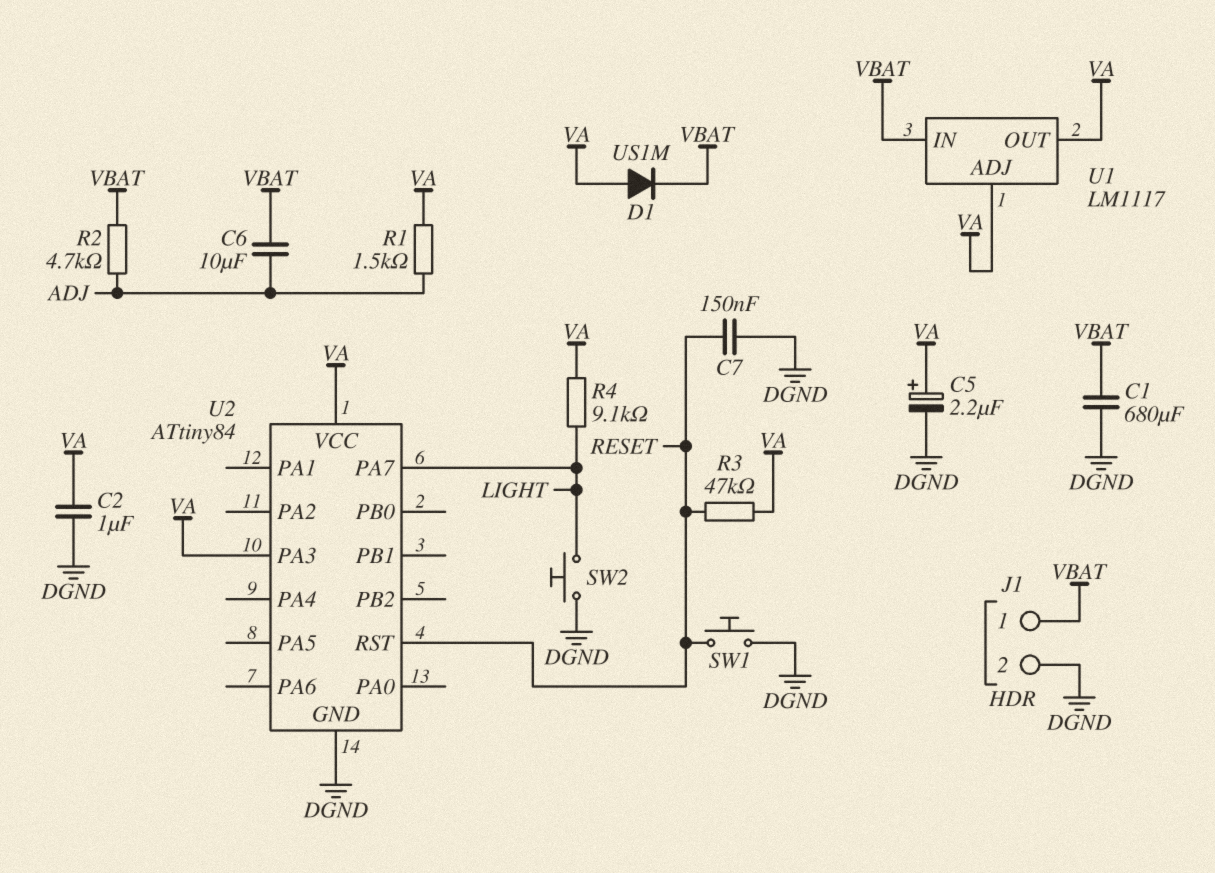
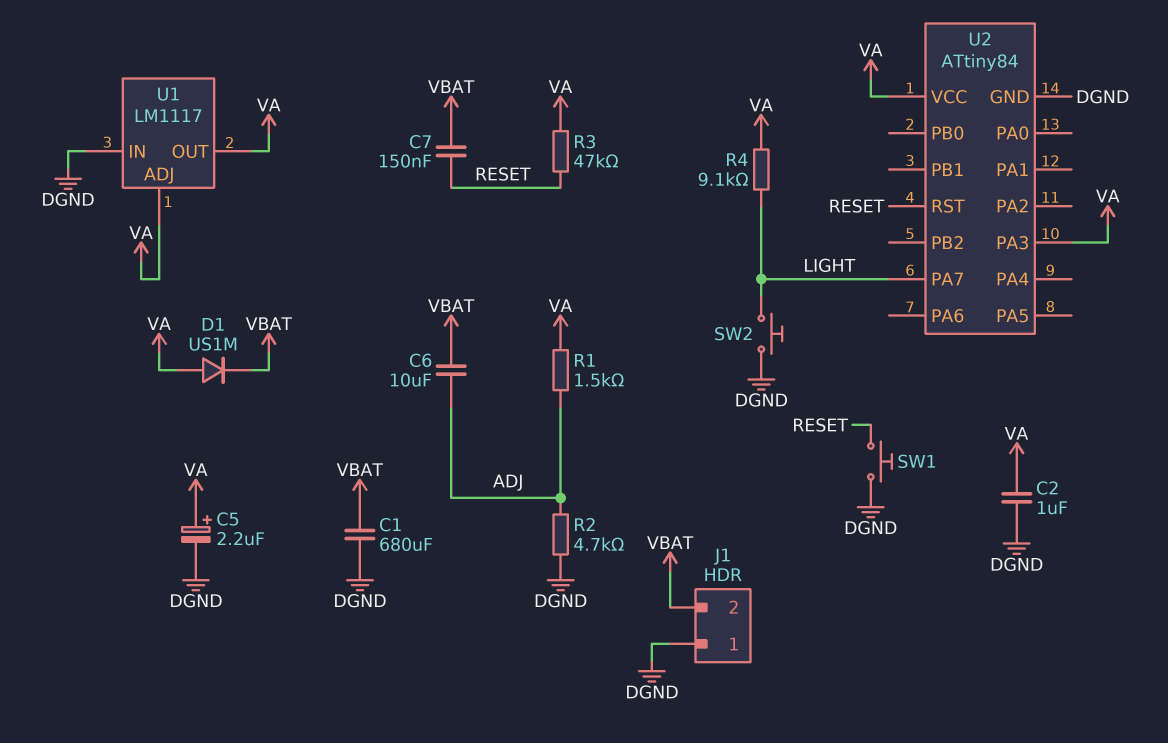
C7: 150nF (DGND, RESET) -> 150nF (RESET, VBAT)
J1 pin 1: VBAT -> DGND
J1 pin 2: DGND -> VBAT
R2: 4.7k (ADJ, VBAT) -> 4.7k (ADJ, DGND)
U1 pin IN: VBAT -> DGND

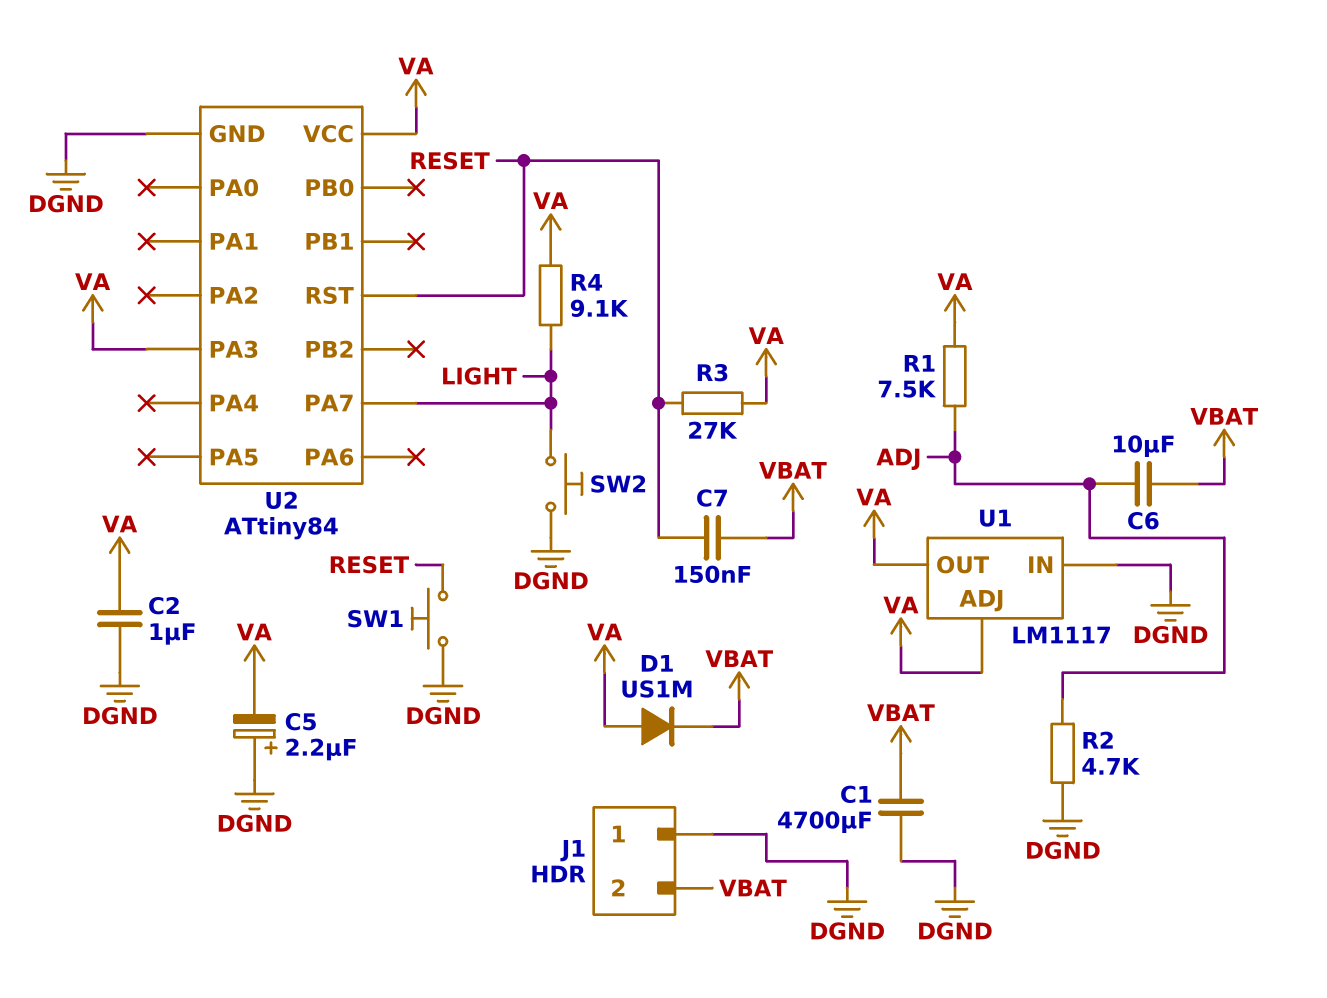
C1: 680uF (DGND, VBAT) -> 4700uF (DGND, VBAT)
C5: 2.2uF (plus VA, minus DGND) -> 2.2uF (plus DGND, minus VA)
R1: 1.5k (ADJ, VA) -> 7.5k (ADJ, VA)
R3: 47k (RESET, VA) -> 27k (RESET, VA)

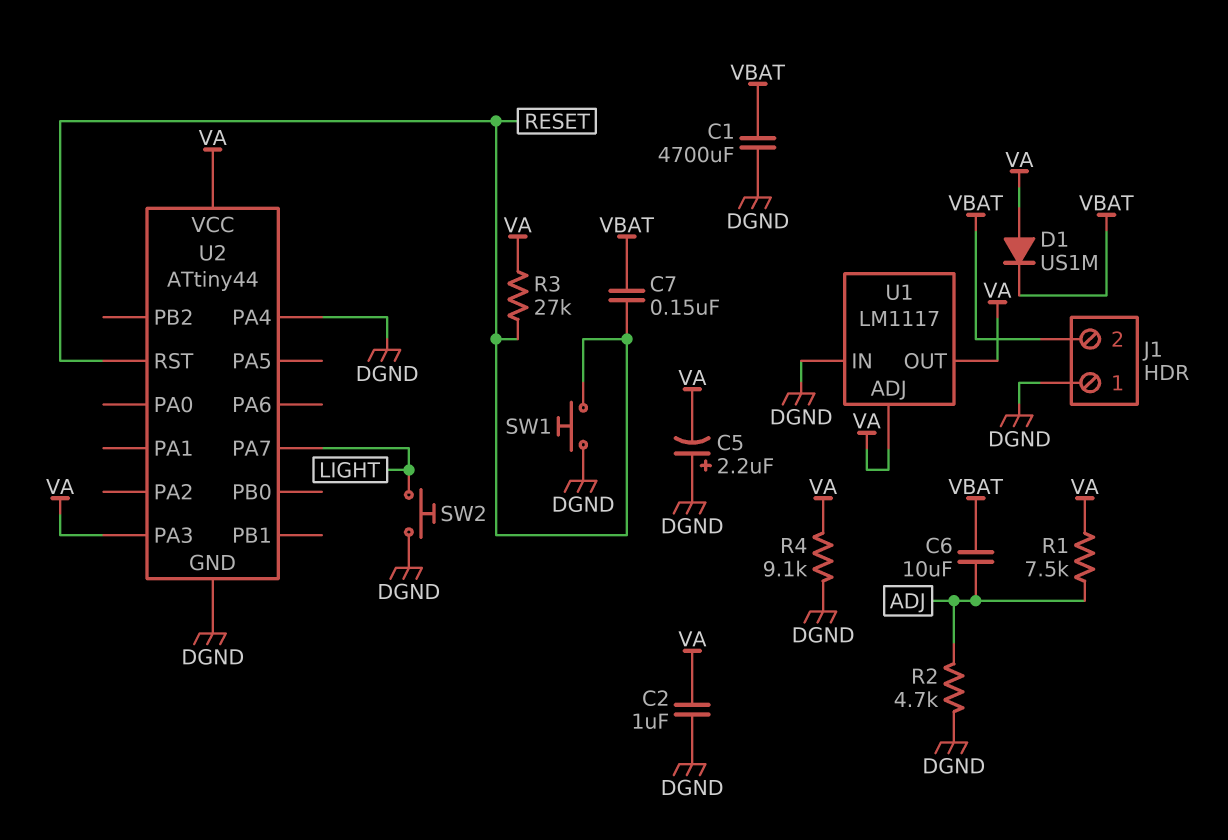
R4: 9.1k (LIGHT, VA) -> 9.1k (DGND, VA)
U2: ATtiny84 -> ATtiny44
U2 pin PA4: none -> DGND

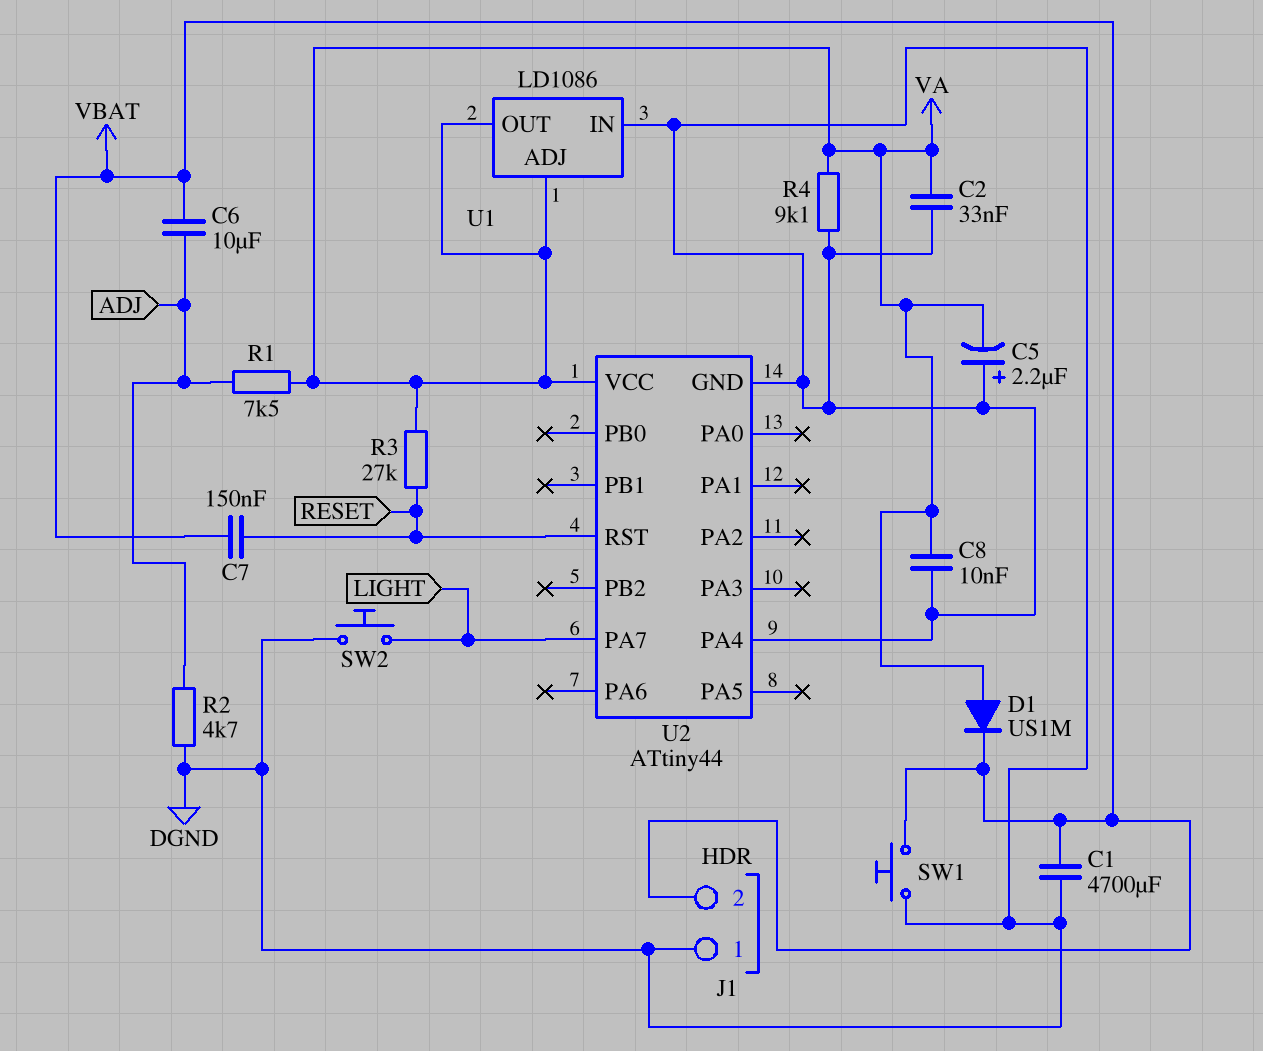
C2: 1uF (DGND, VA) -> 33nF (DGND, VA)
C8: none -> 10nF (DGND, VA)
SW1: button (DGND, RESET) -> button (DGND, VBAT)
U1: LM1117 -> LD1086
U2 pin PA3: VA -> none

